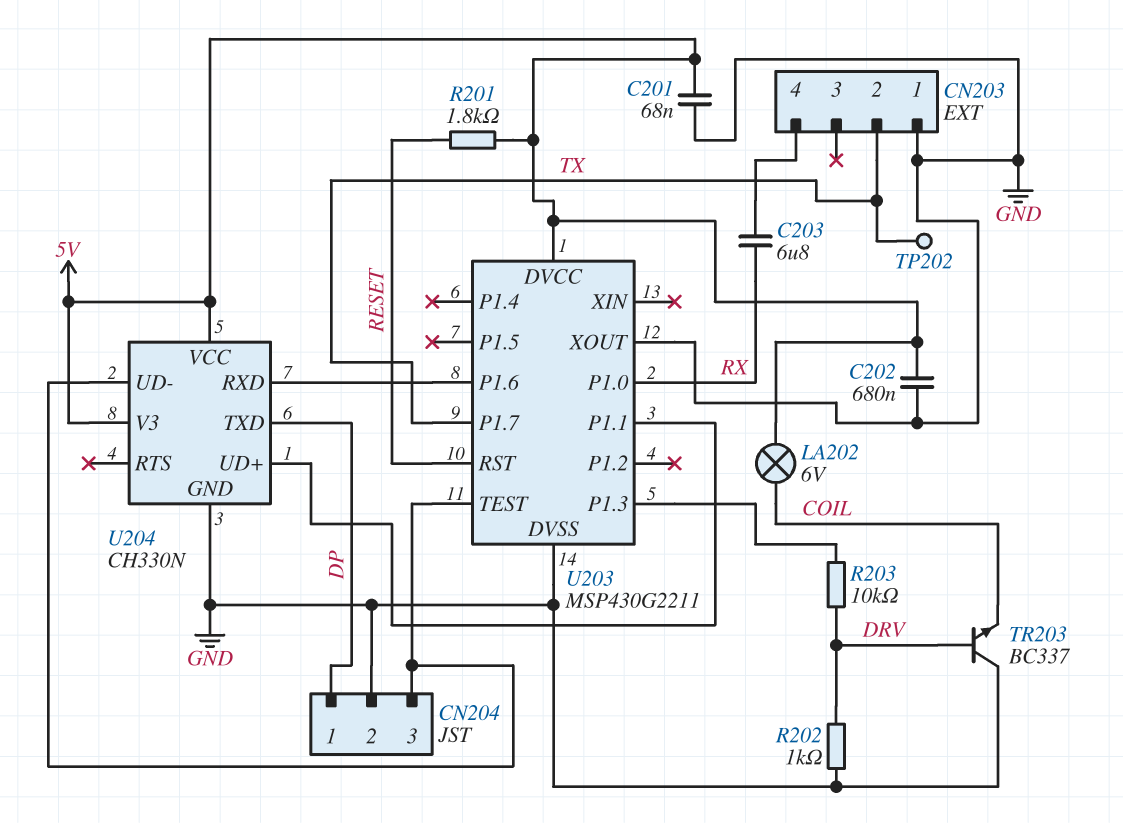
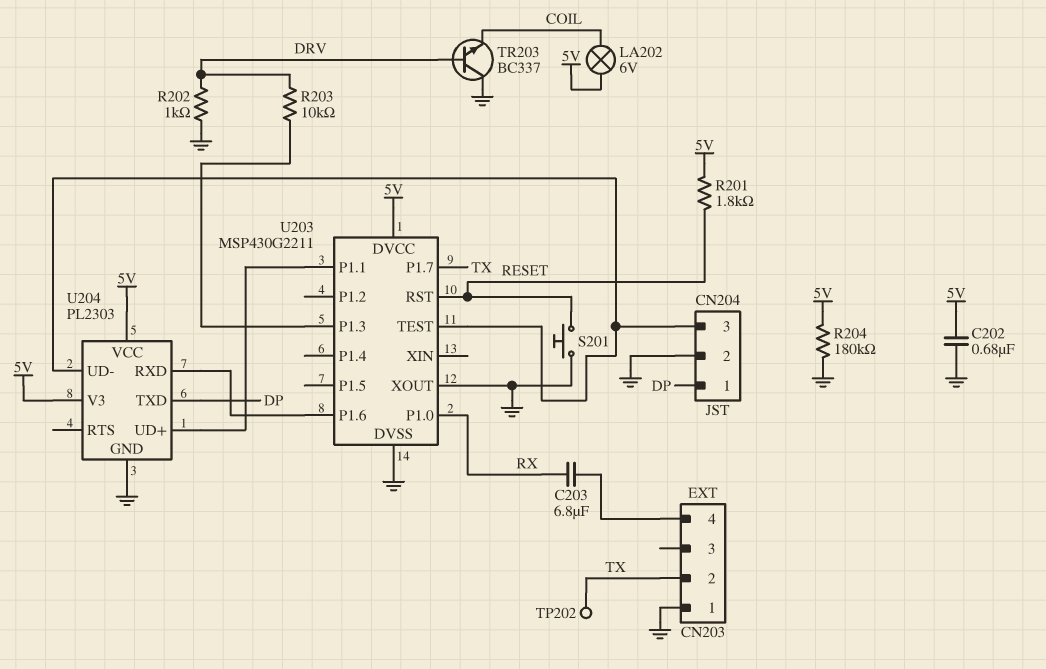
C201: 68nF (5V, GND) -> none
R204: none -> 180k (5V, GND)
S201: none -> button (GND, RESET)
U204: CH330N -> PL2303

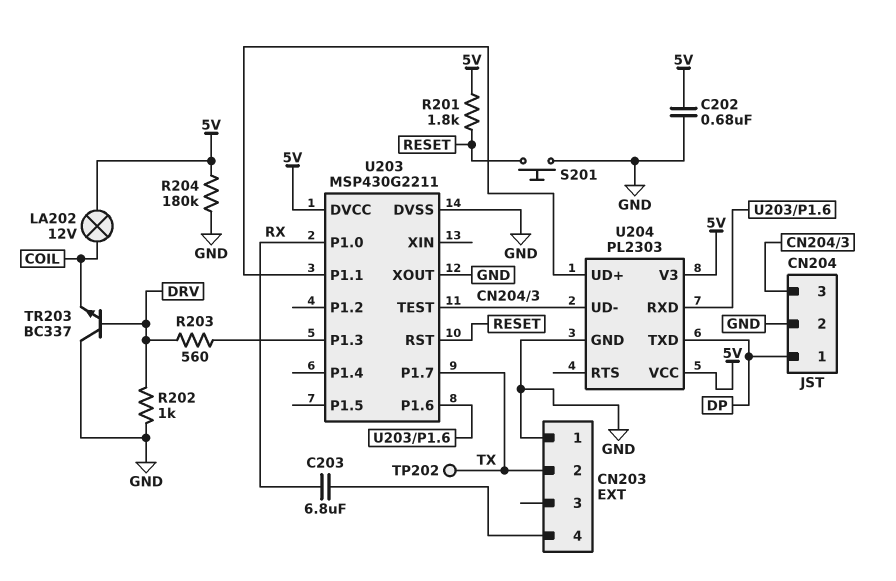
LA202: lamp 6V (5V, COIL) -> lamp 12V (5V, COIL)
R203: 10k (DRV, U203/P1.3) -> 560 (DRV, U203/P1.3)

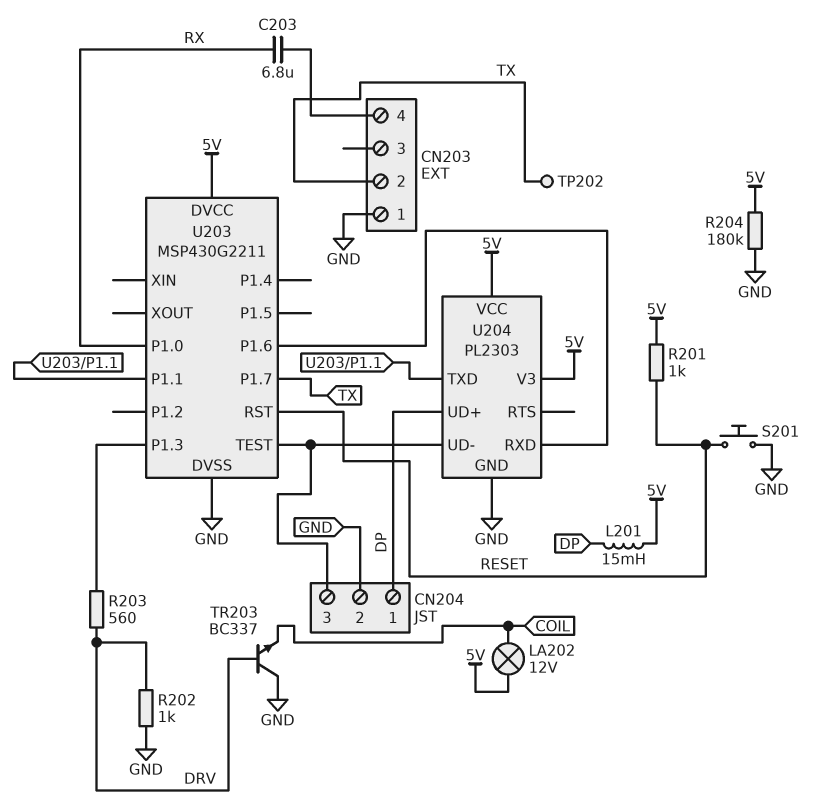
C202: 680nF (5V, GND) -> none
L201: none -> 15mH (5V, DP)
R201: 1.8k (5V, RESET) -> 1k (5V, RESET)
U203 pin XOUT: GND -> none
U204 pin TXD: DP -> U203/P1.1
U204 pin UD+: U203/P1.1 -> DP

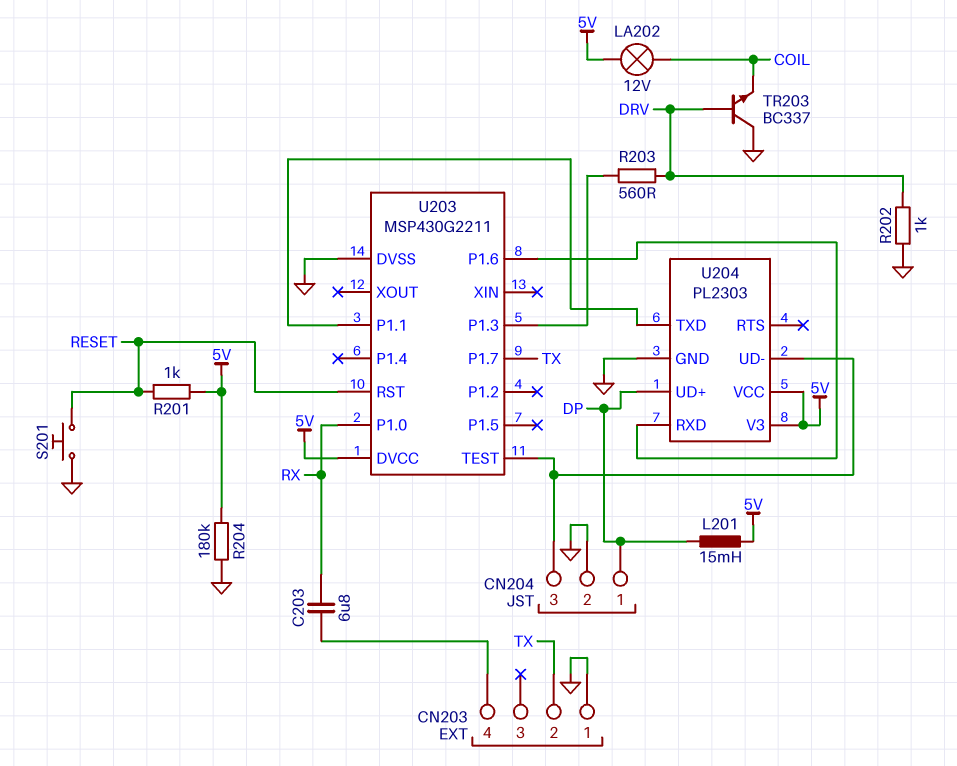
TP202: test point (TX) -> none

